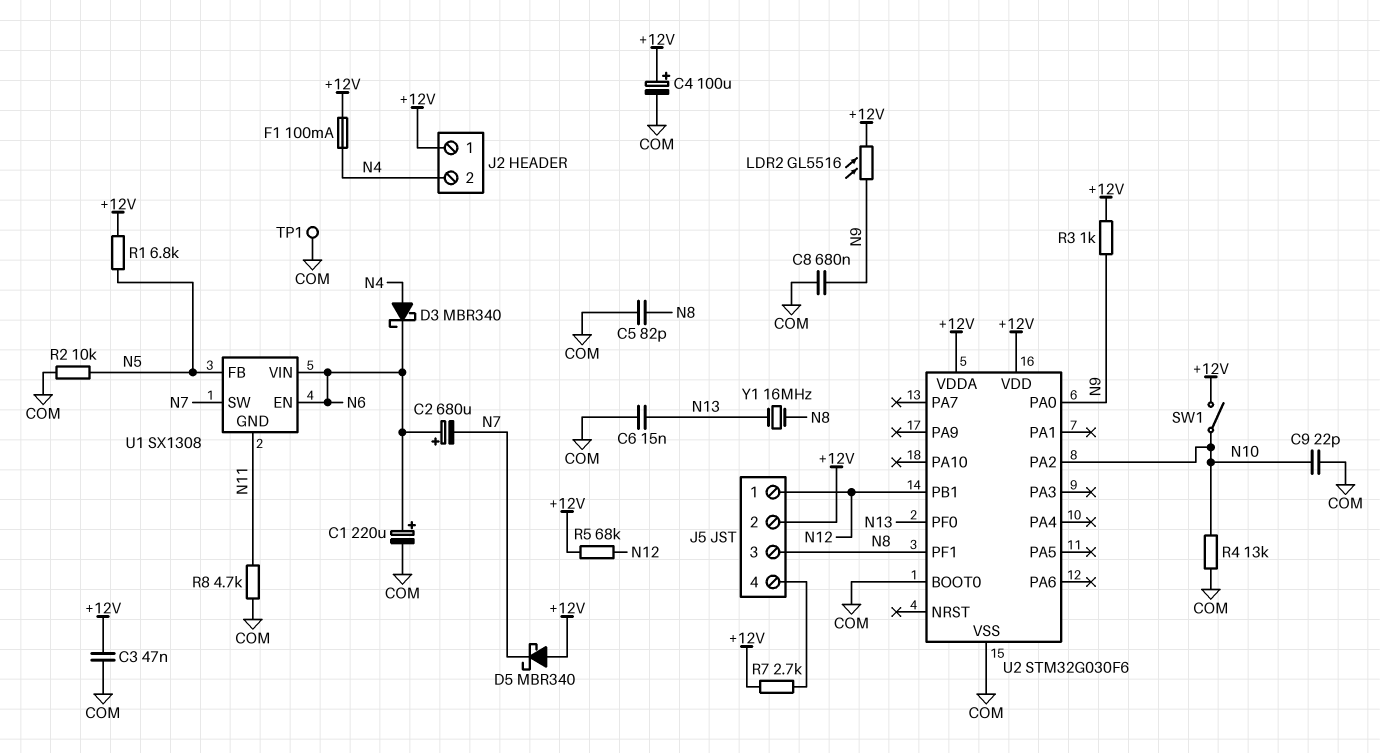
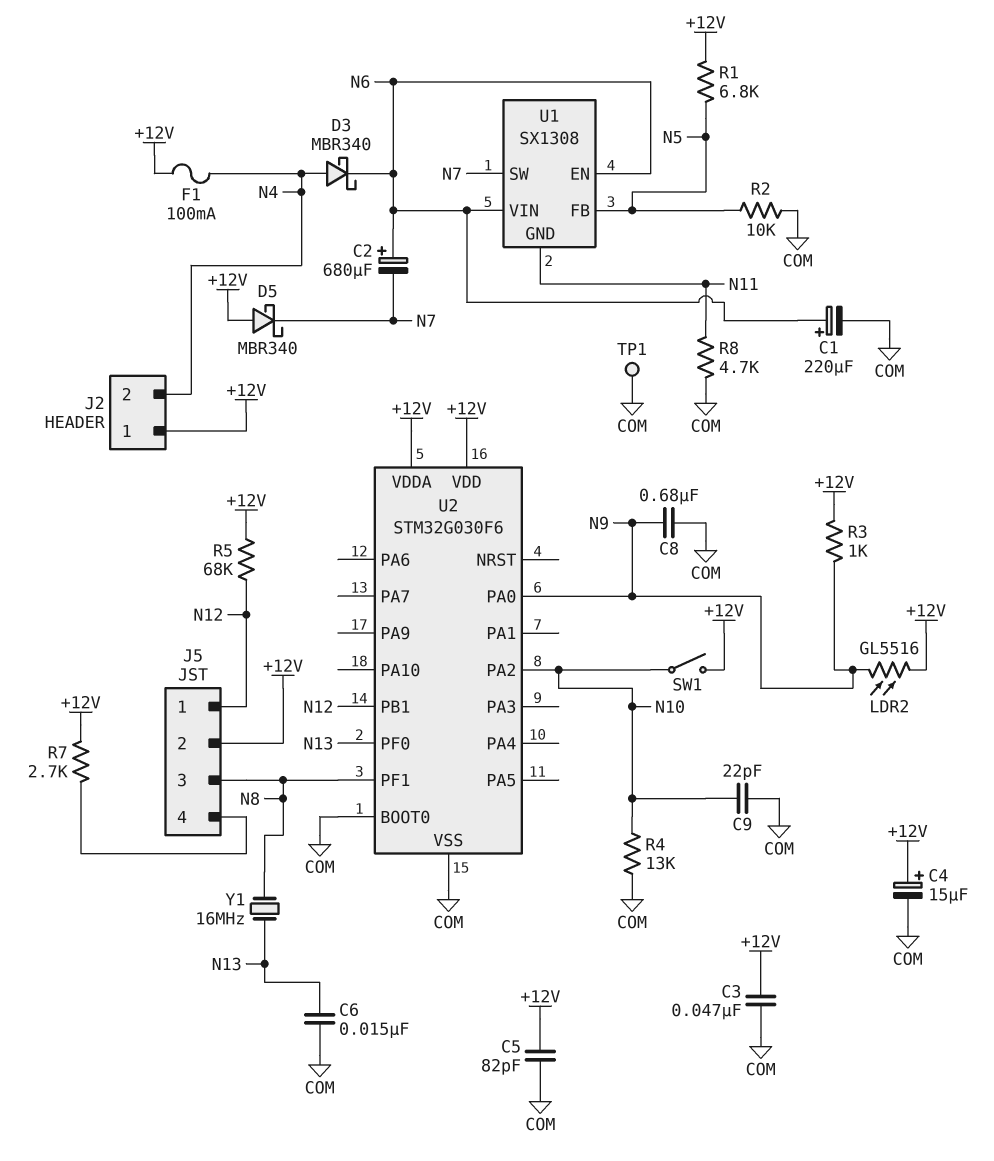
C4: 100uF (plus +12V, minus COM) -> 15uF (plus +12V, minus COM)
C5: 82pF (COM, N8) -> 82pF (+12V, COM)

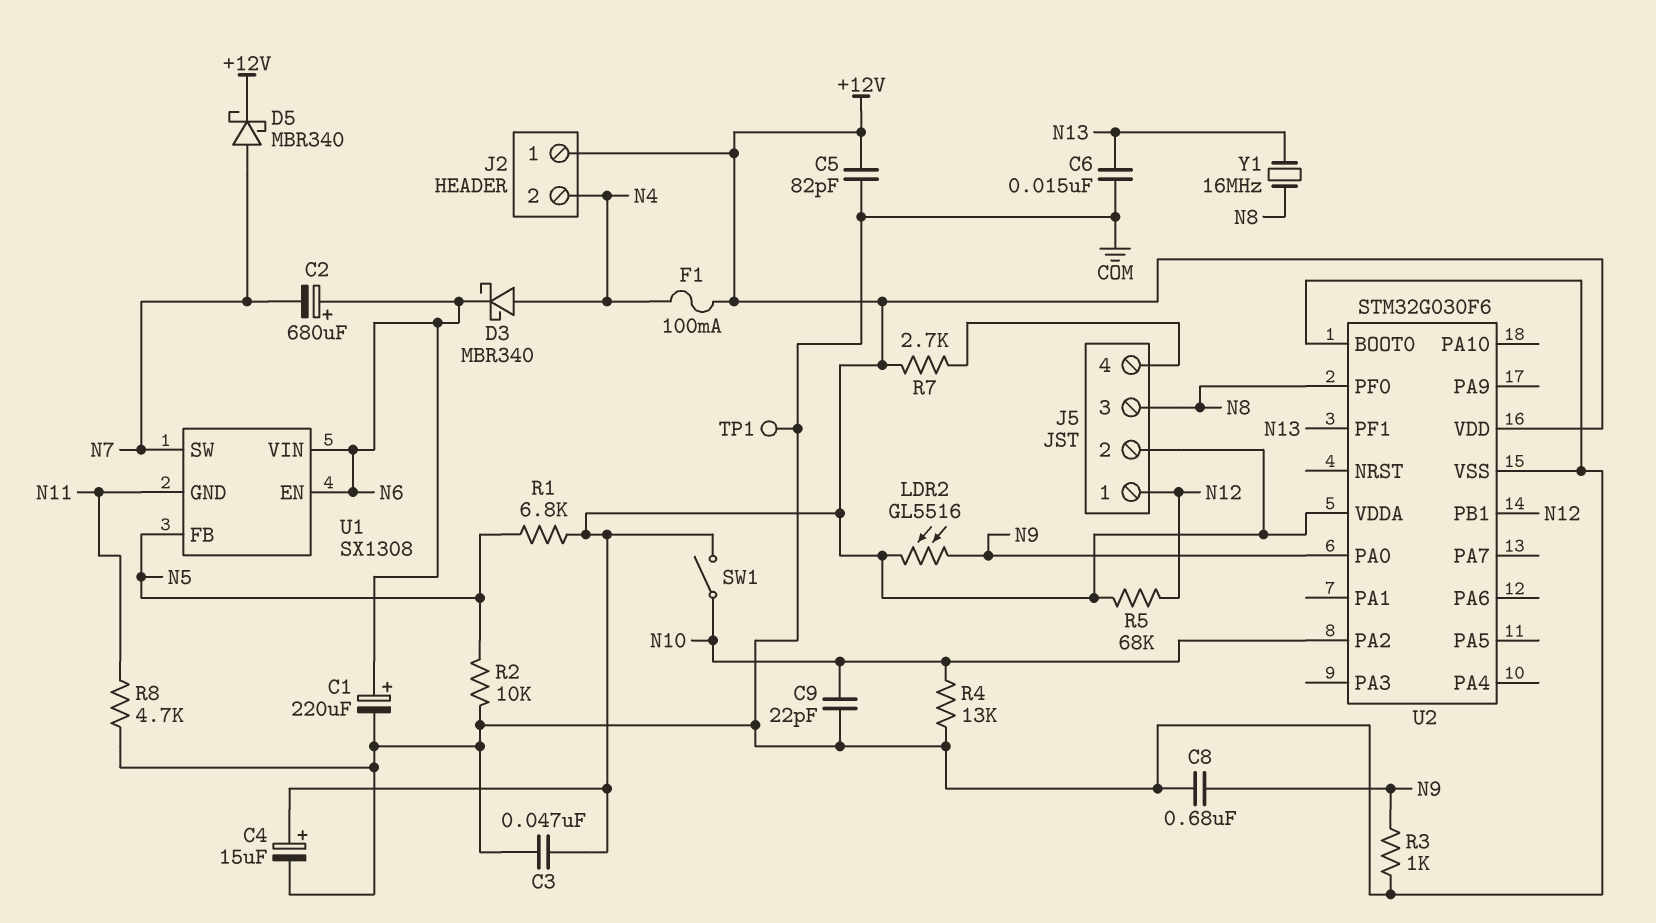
D5: schottky MBR340 (A +12V, K N7) -> schottky MBR340 (A N7, K +12V)
R3: 1k (+12V, N9) -> 1k (COM, N9)
U2 pin PF0: N13 -> N8
U2 pin PF1: N8 -> N13

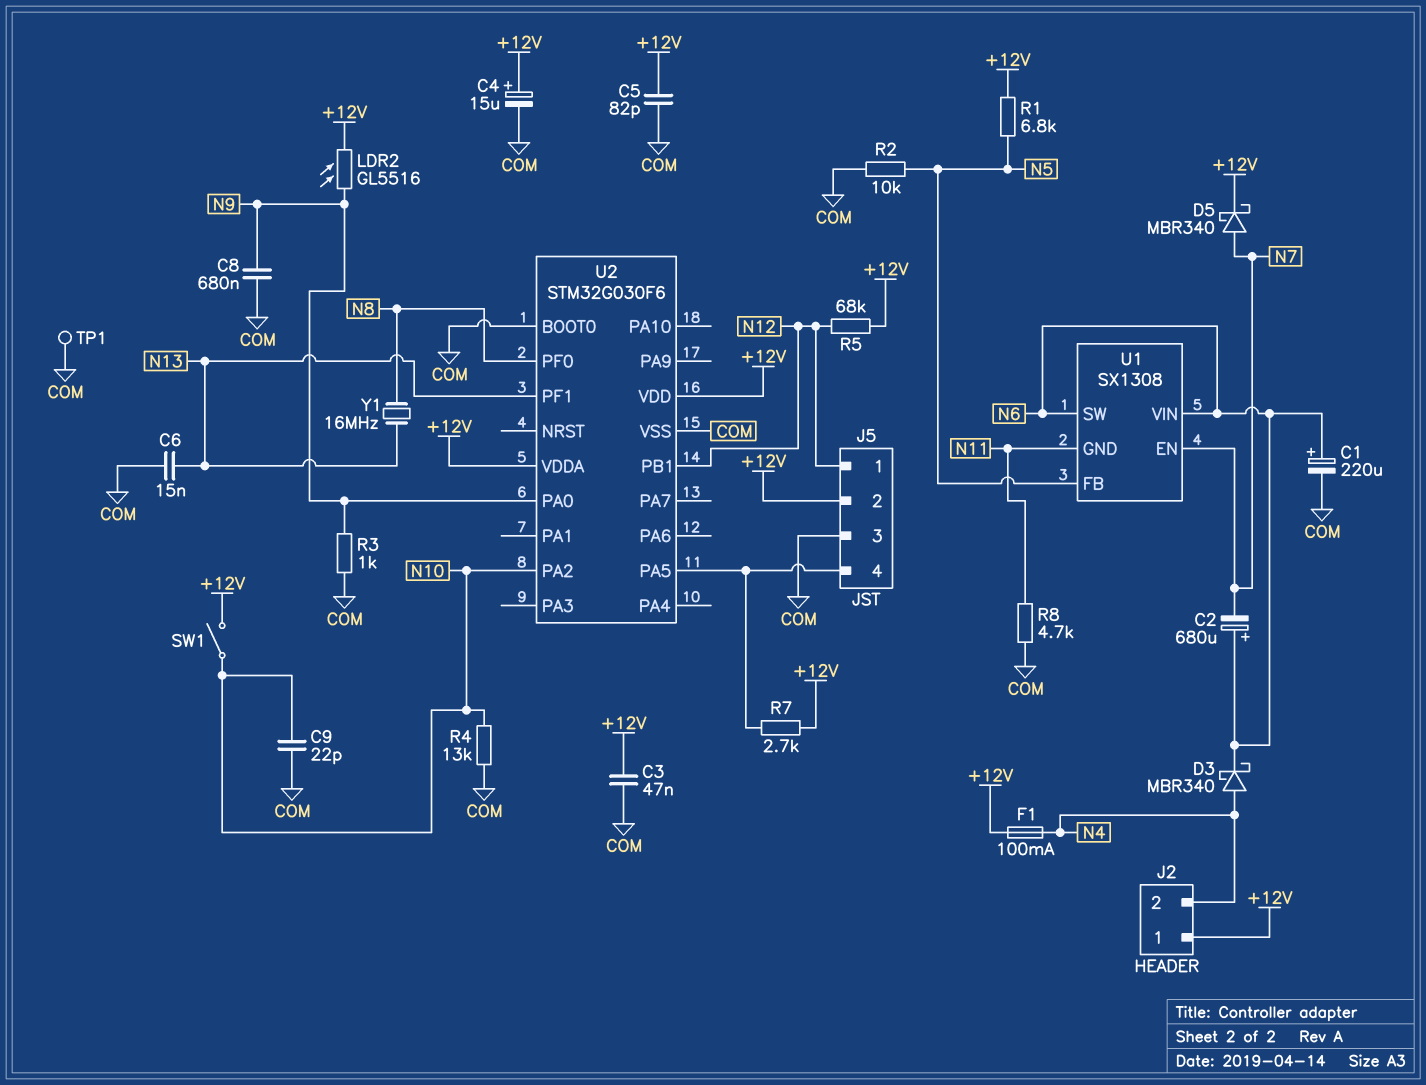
J5 pin 3: N8 -> COM
U1 pin EN: N6 -> N7
U1 pin SW: N7 -> N6
U2 pin PA5: none -> J5/4

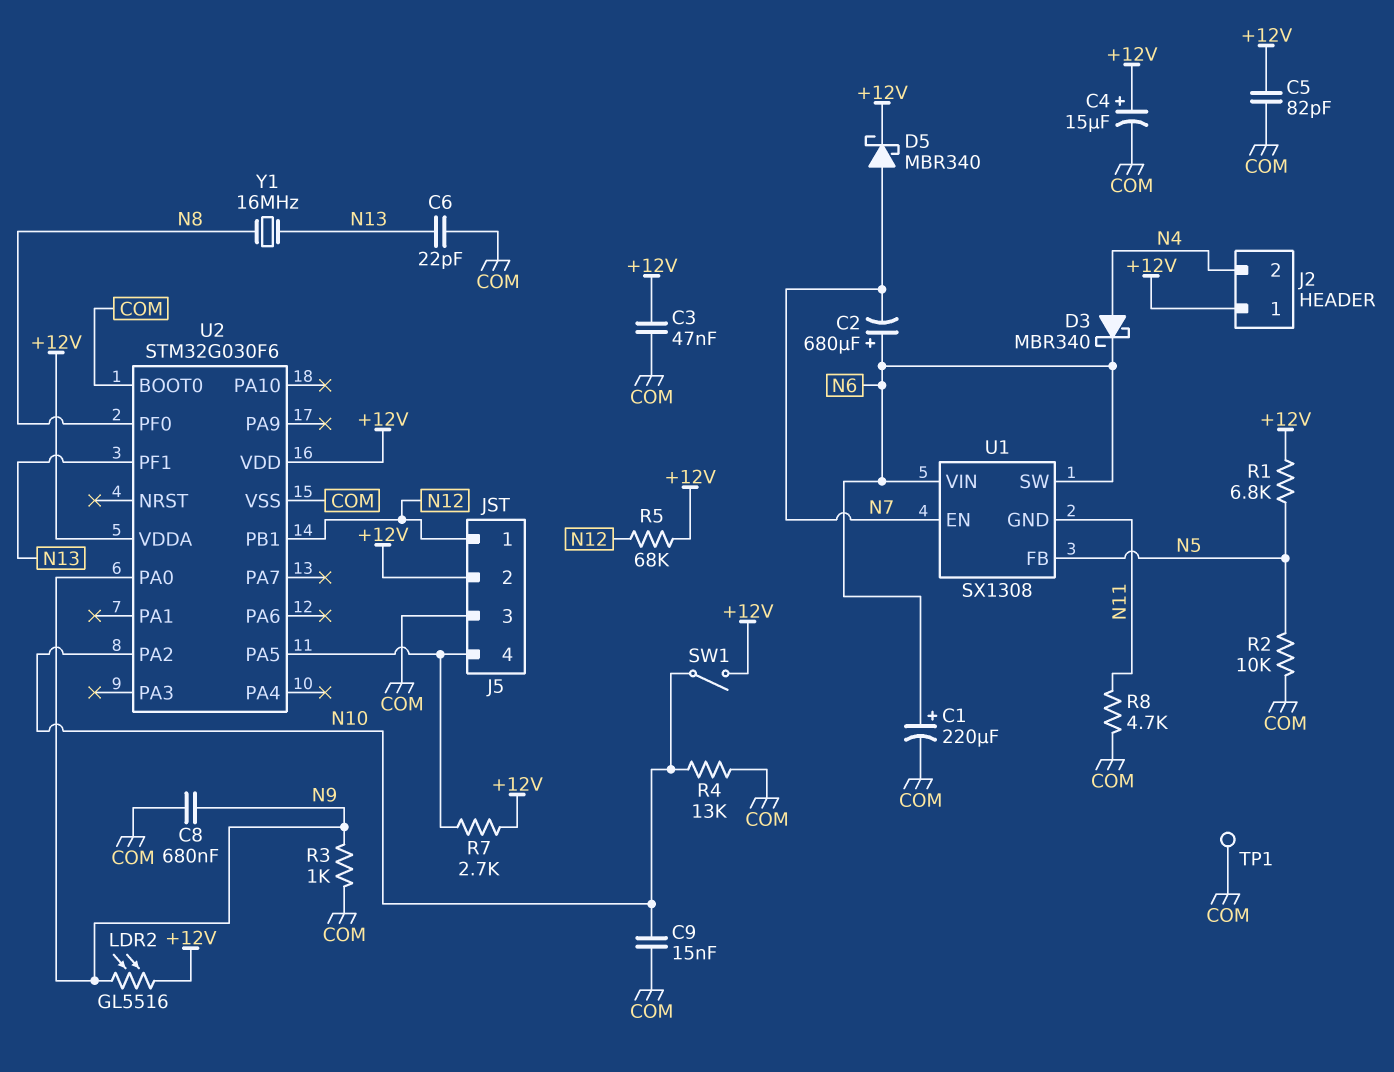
C6: 15nF (COM, N13) -> 22pF (COM, N13)
C9: 22pF (COM, N10) -> 15nF (COM, N10)
F1: 100mA (+12V, N4) -> none

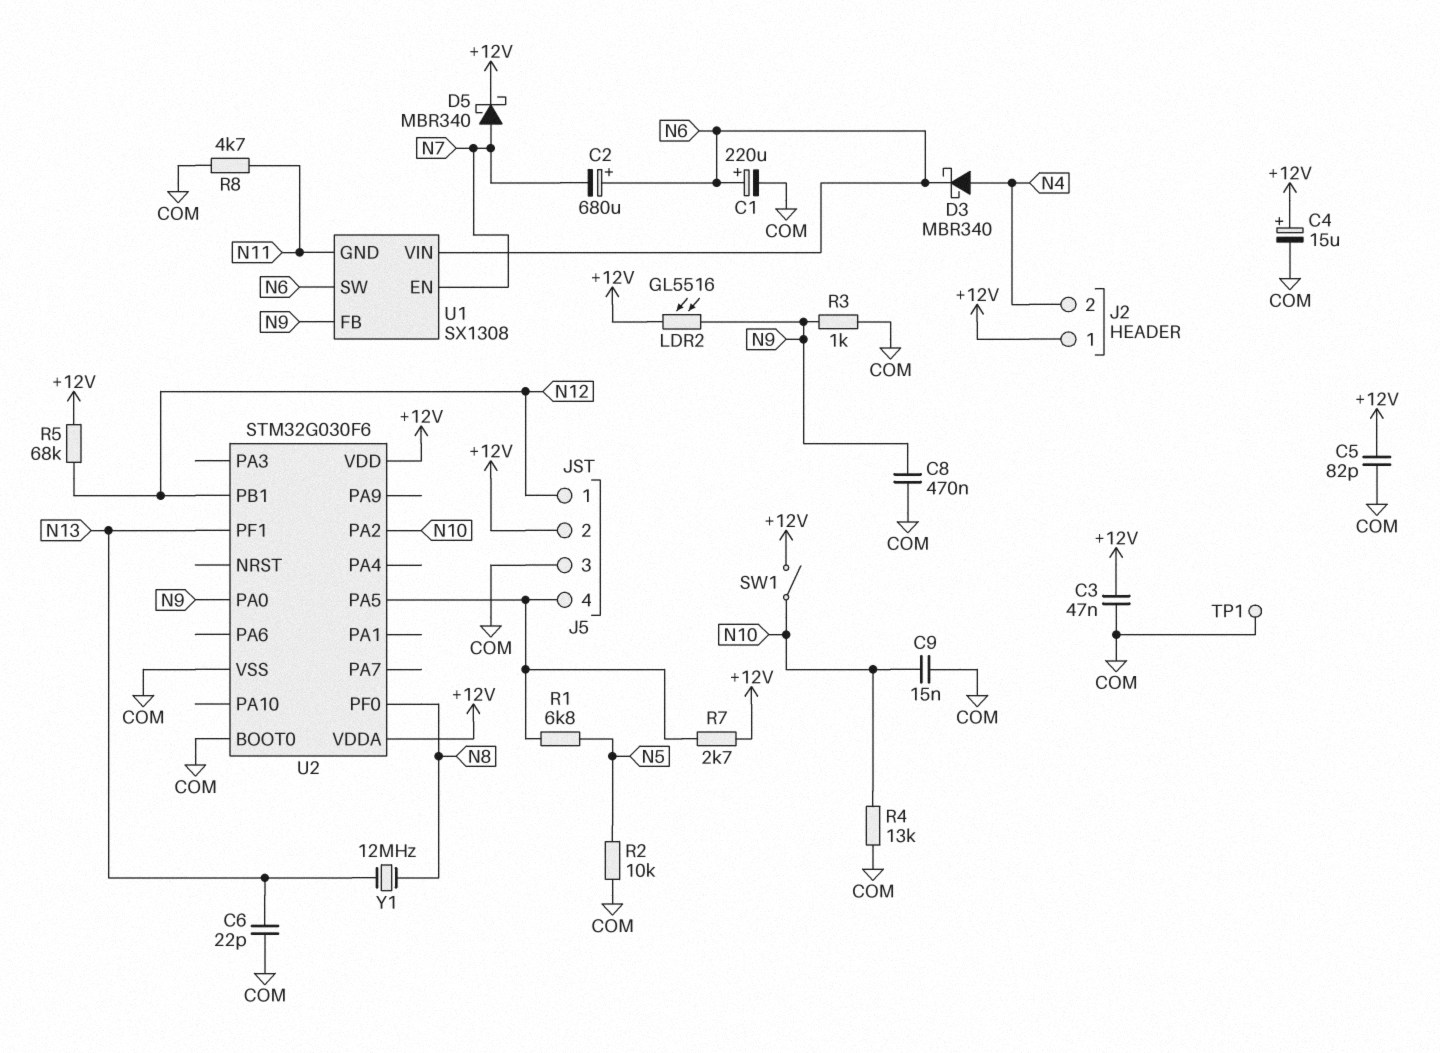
C8: 680nF (COM, N9) -> 470nF (COM, N9)
R1: 6.8k (+12V, N5) -> 6.8k (J5/4, N5)
U1 pin FB: N5 -> N9
Y1: 16MHz (N8, N13) -> 12MHz (N8, N13)

